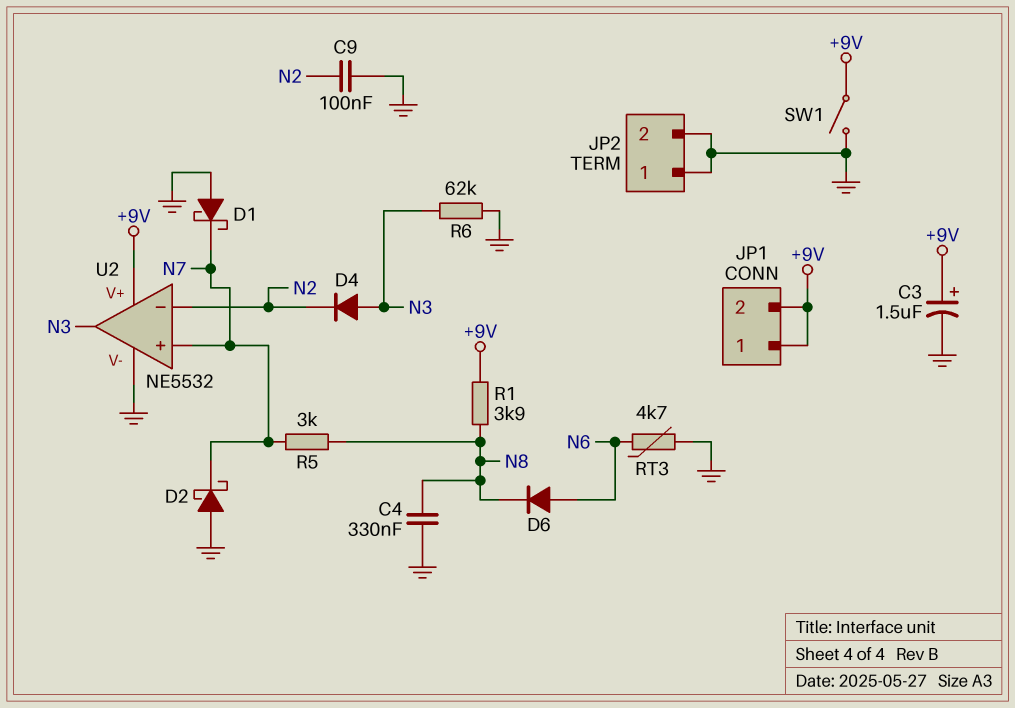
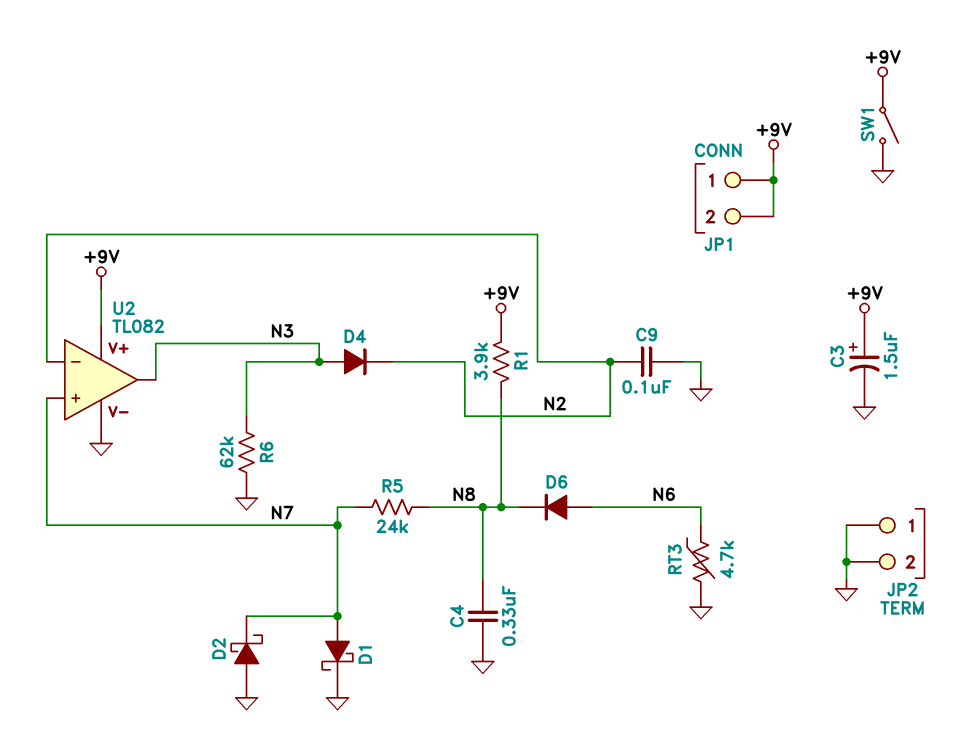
D1: schottky (A GND, K N7) -> schottky (A N7, K GND)
R5: 3k (N7, N8) -> 24k (N7, N8)
U2: NE5532 -> TL082

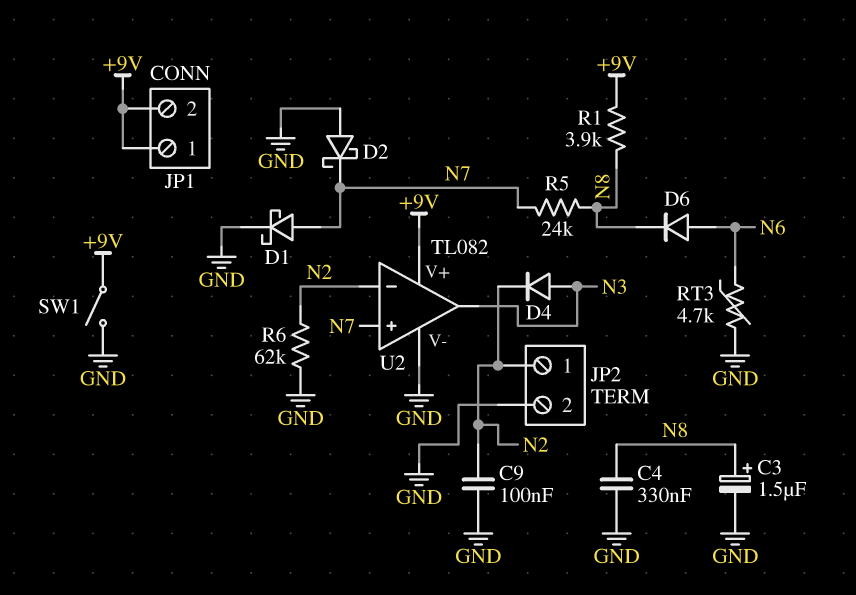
C3: 1.5uF (plus +9V, minus GND) -> 1.5uF (plus N8, minus GND)
JP2 pin 1: GND -> N2
R6: 62k (GND, N3) -> 62k (GND, N2)

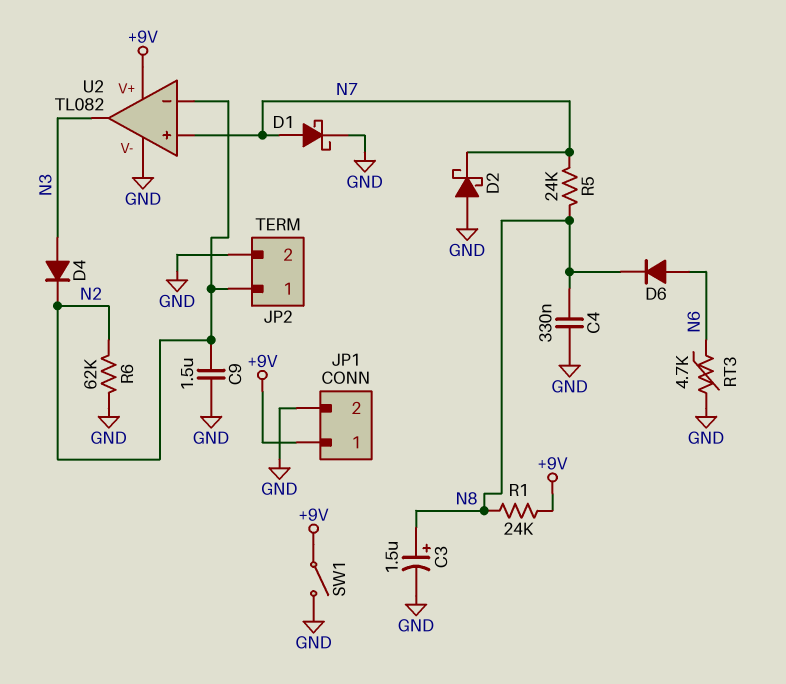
C9: 100nF (GND, N2) -> 1.5uF (GND, N2)
JP1 pin 2: +9V -> GND
R1: 3.9k (+9V, N8) -> 24k (+9V, N8)

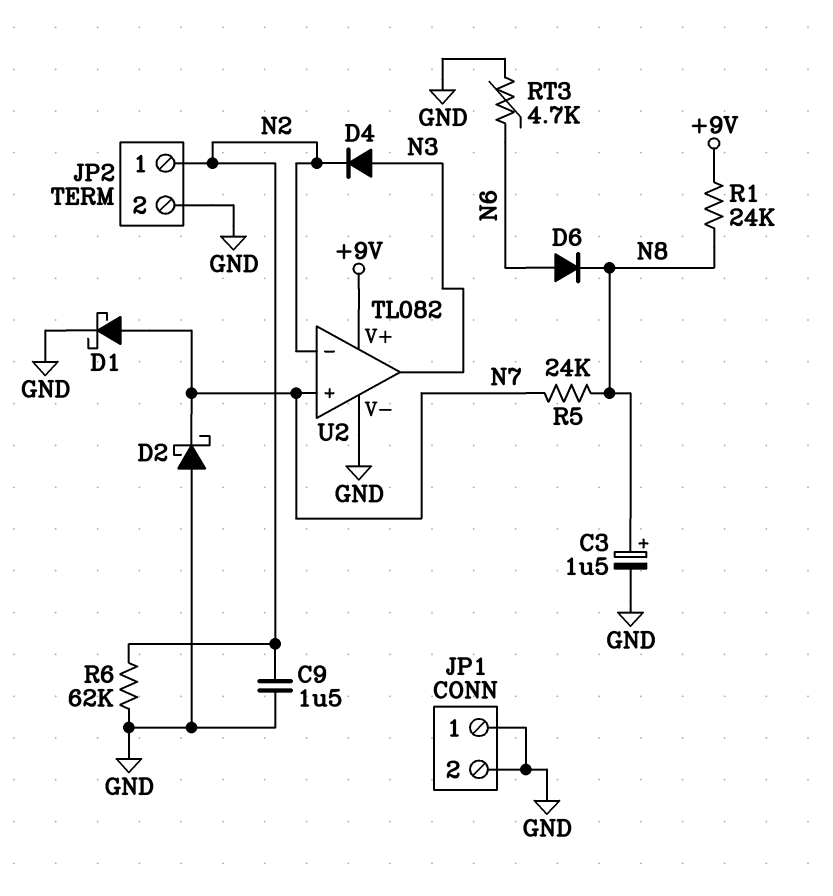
C4: 330nF (GND, N8) -> none
JP1 pin 1: +9V -> GND
SW1: switch (+9V, GND) -> none

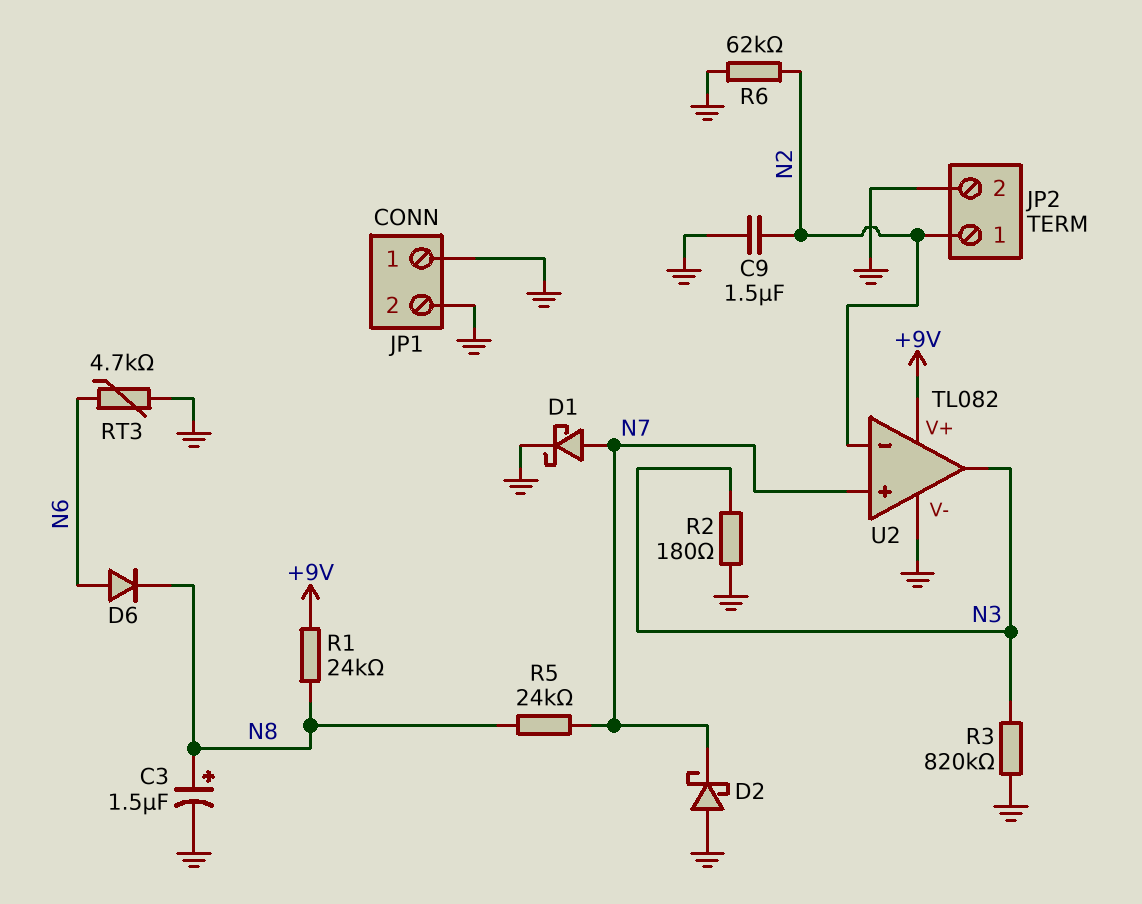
D4: diode (A N3, K N2) -> none
R2: none -> 180 (GND, N3)
R3: none -> 820k (GND, N3)

